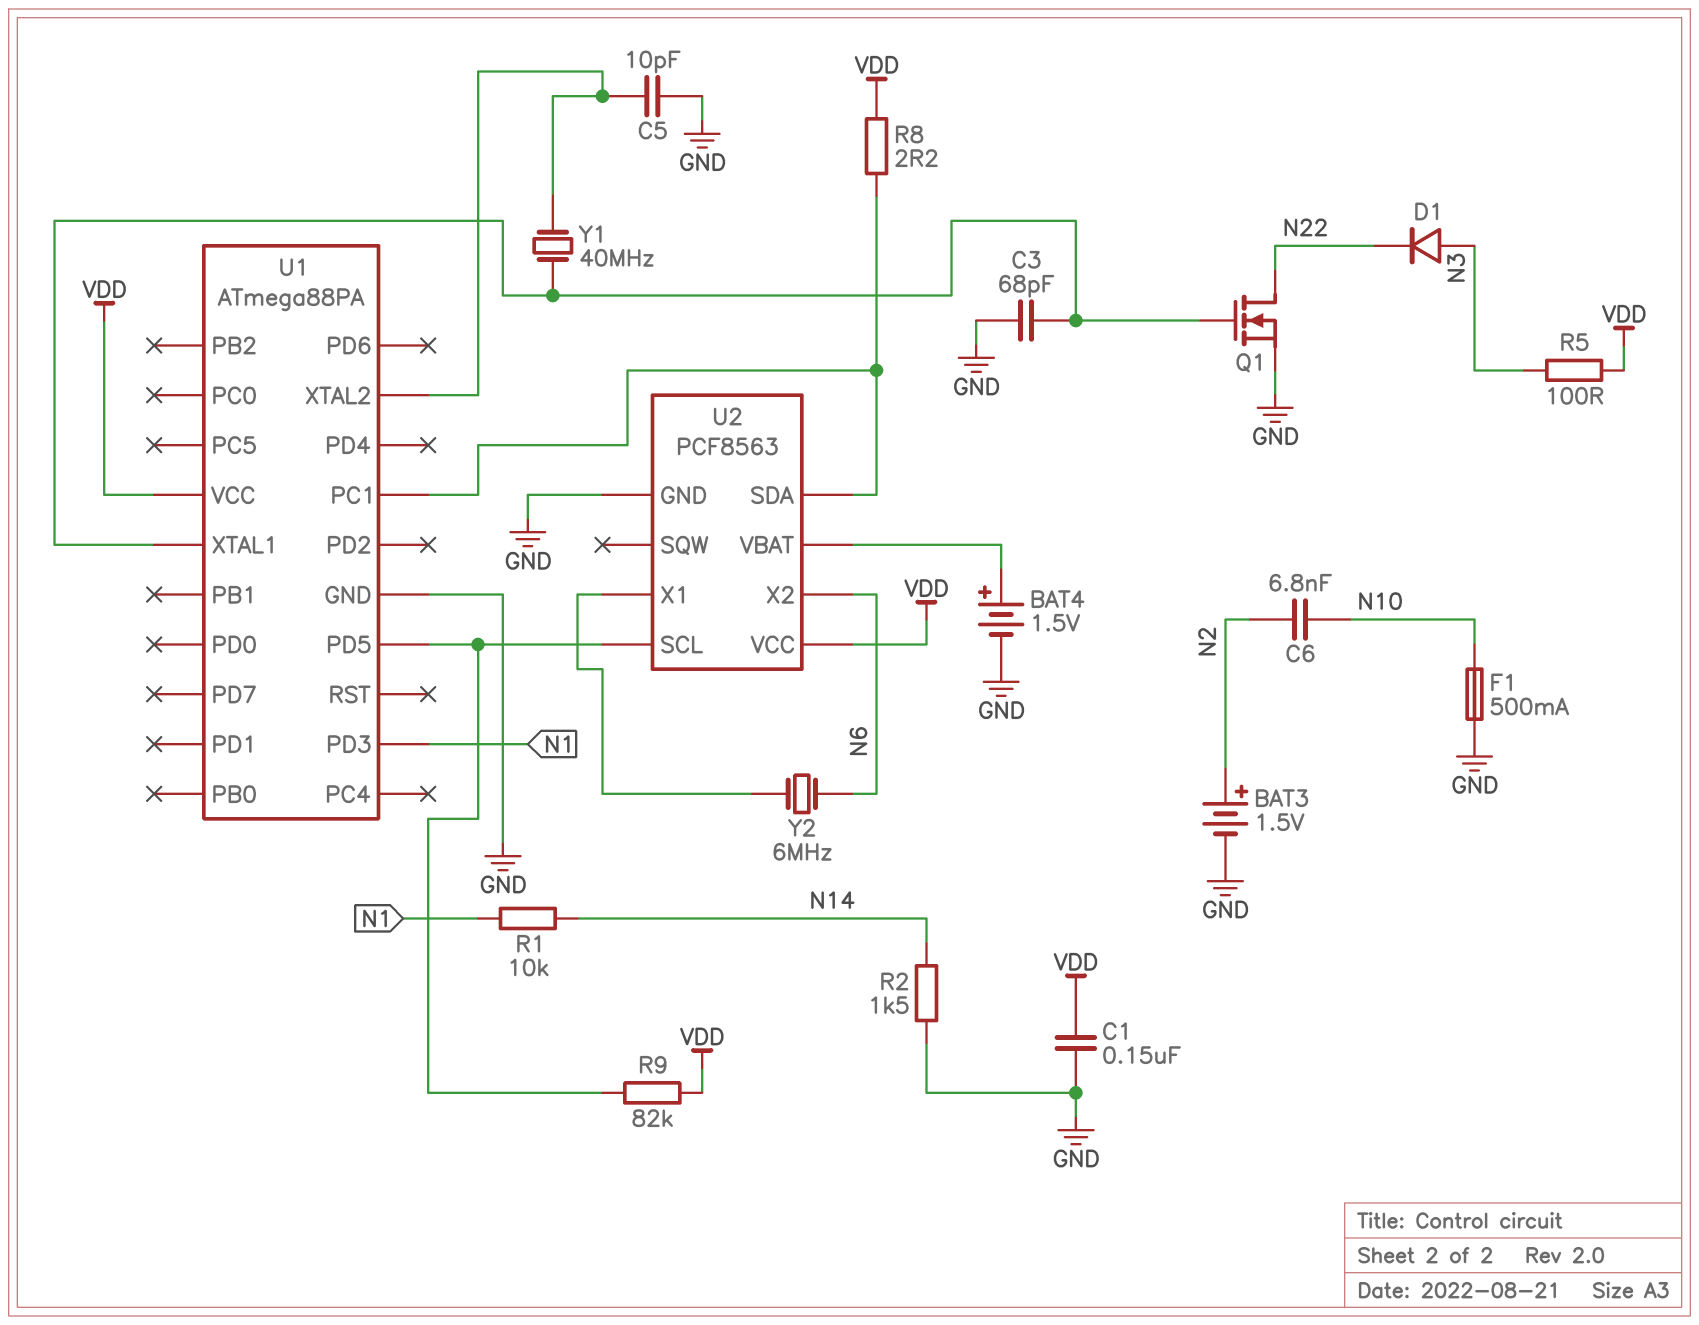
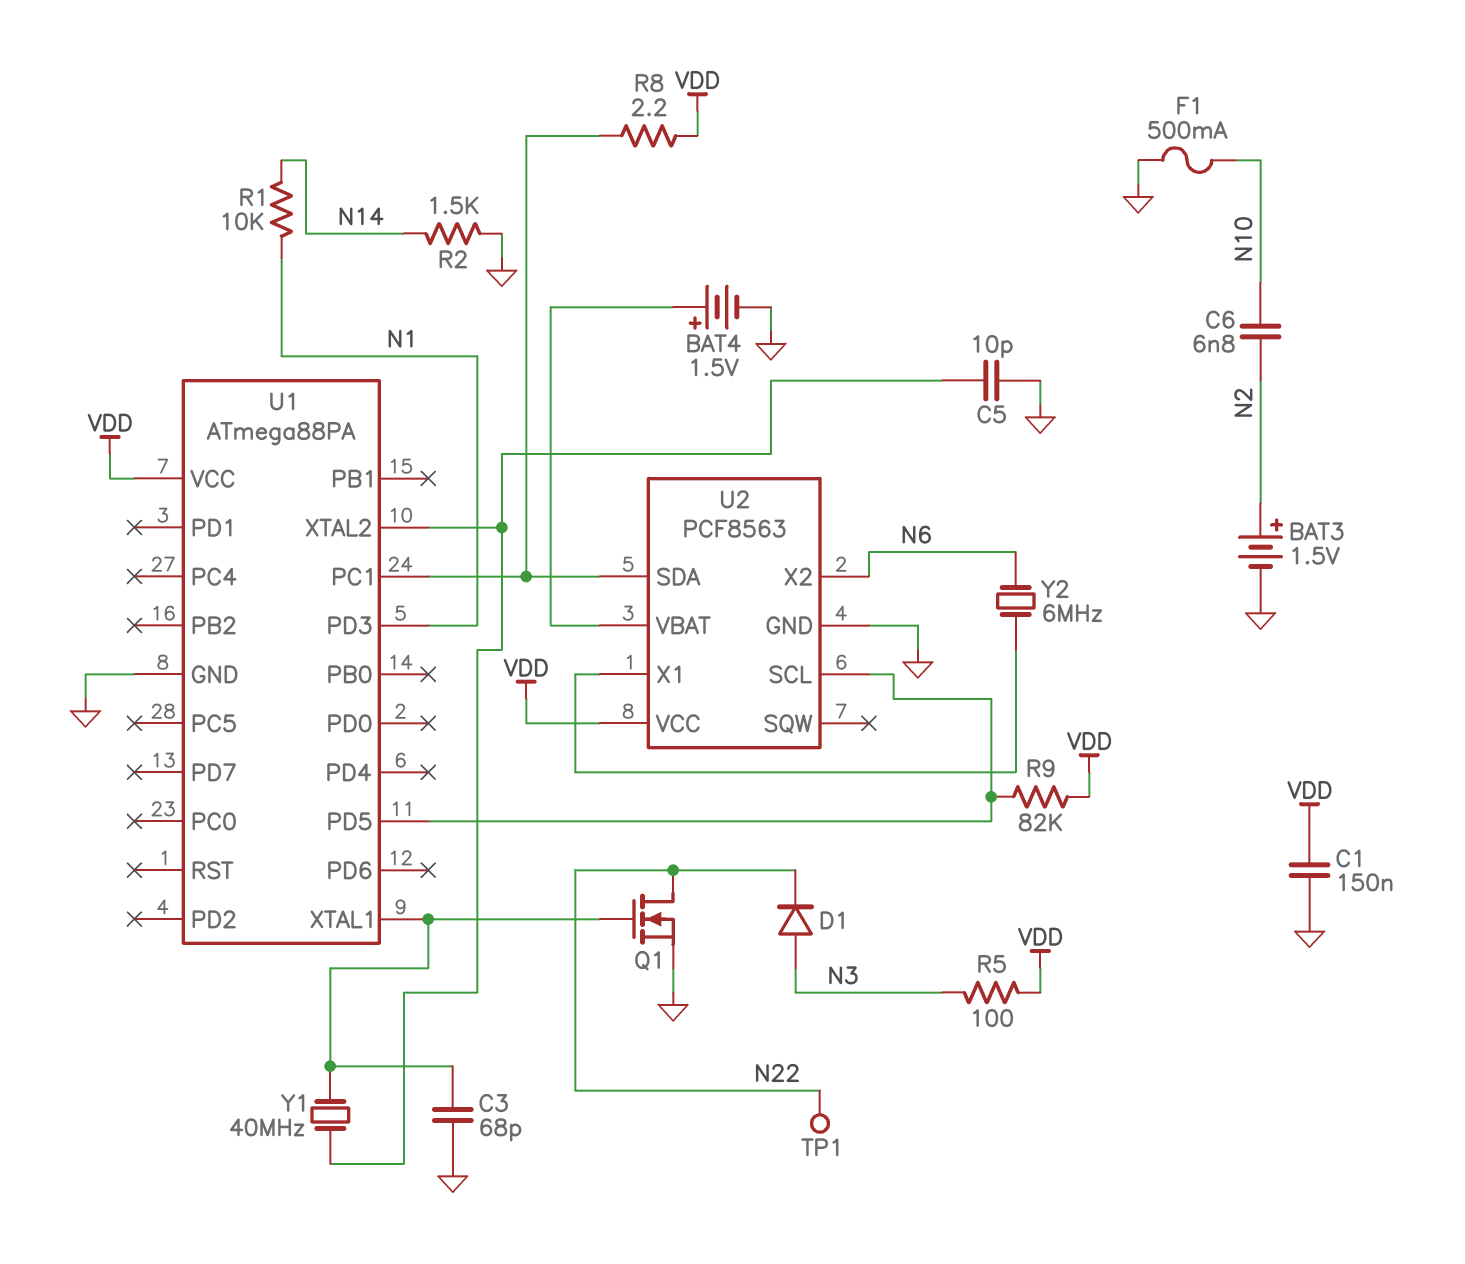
TP1: none -> test point (N22)

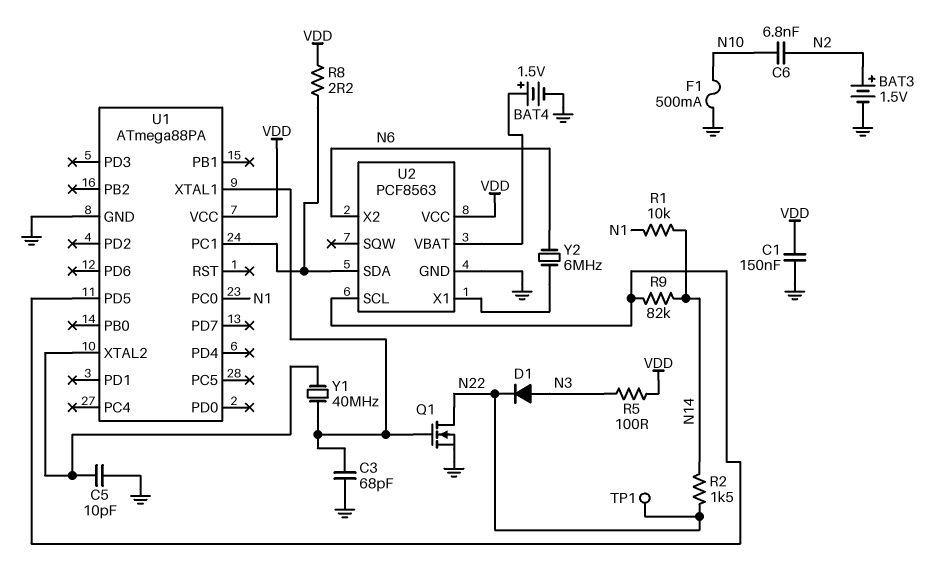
R2: 1.5k (GND, N14) -> 1.5k (N14, N22)
R9: 82k (U1/PD5, VDD) -> 82k (N14, U1/PD5)
U1 pin PC0: none -> N1
U1 pin PD3: N1 -> none

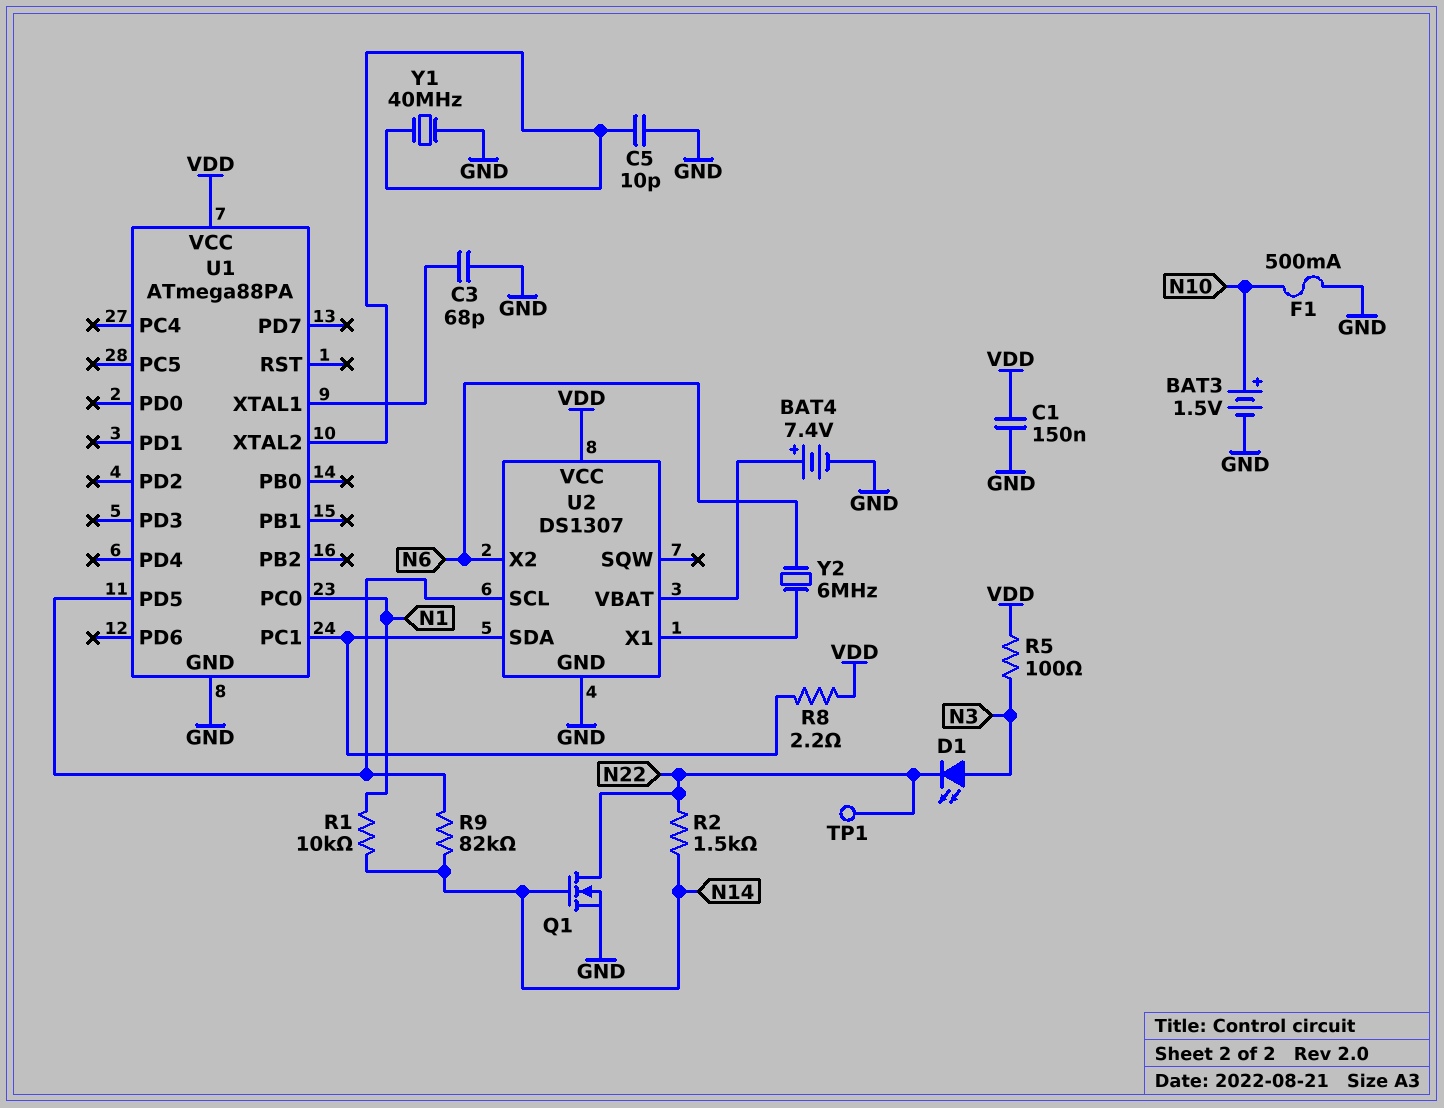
BAT3: 1.5V (plus N2, minus GND) -> 1.5V (plus N10, minus GND)
BAT4: 1.5V (plus U2/VBAT, minus GND) -> 7.4V (plus U2/VBAT, minus GND)
C6: 6.8nF (N2, N10) -> none
D1: diode (A N3, K N22) -> LED (A N3, K N22)
Q1: NMOS (G U1/XTAL1, D N22, S GND) -> NMOS (G N14, D N22, S GND)
U2: PCF8563 -> DS1307
Y1: 40MHz (U1/XTAL1, U1/XTAL2) -> 40MHz (GND, U1/XTAL2)

